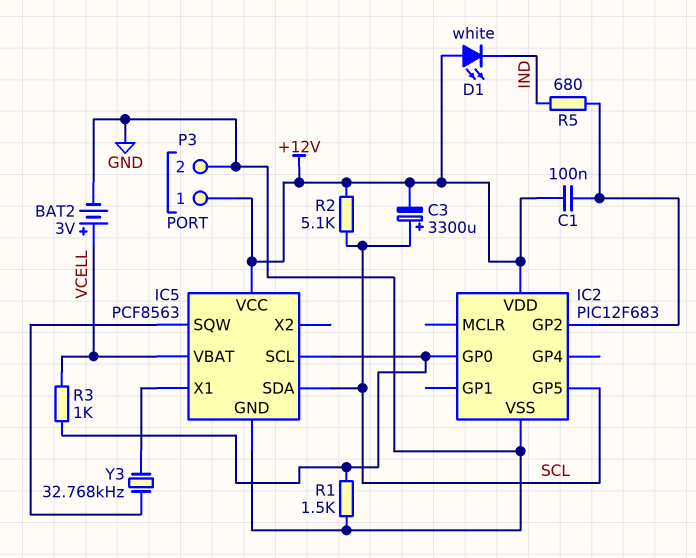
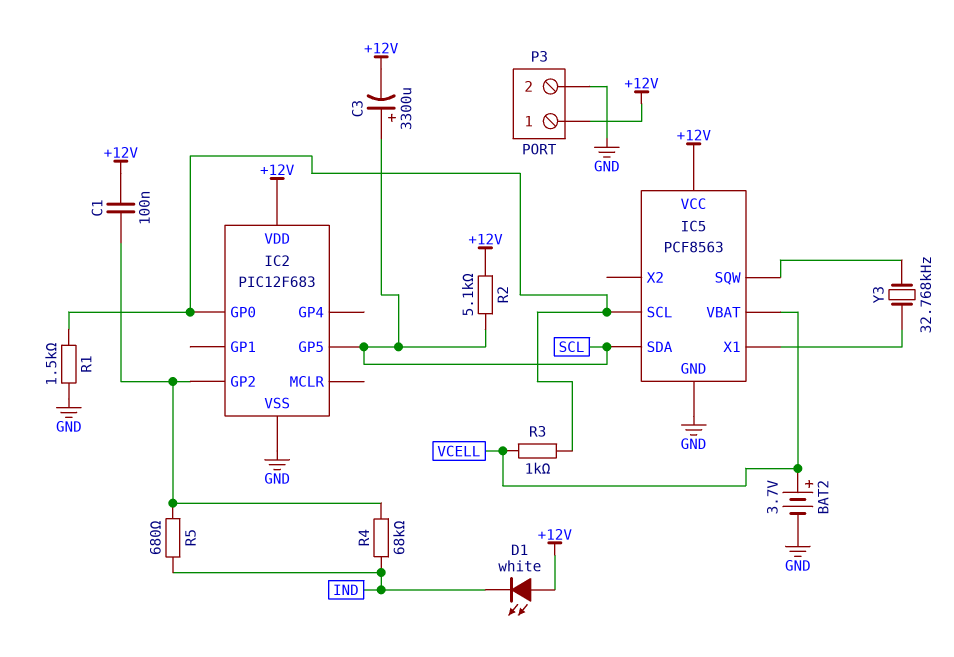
BAT2: 3V (plus VCELL, minus GND) -> 3.7V (plus VCELL, minus GND)
R4: none -> 68k (IC2/GP2, IND)

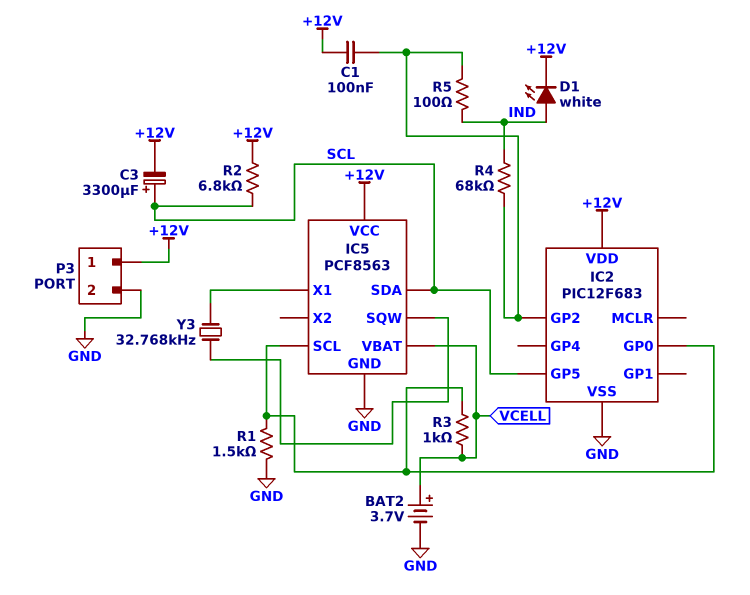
D1: LED white (A +12V, K IND) -> LED white (A IND, K +12V)
R2: 5.1k (+12V, SCL) -> 6.8k (+12V, SCL)
R5: 680 (IC2/GP2, IND) -> 100 (IC2/GP2, IND)

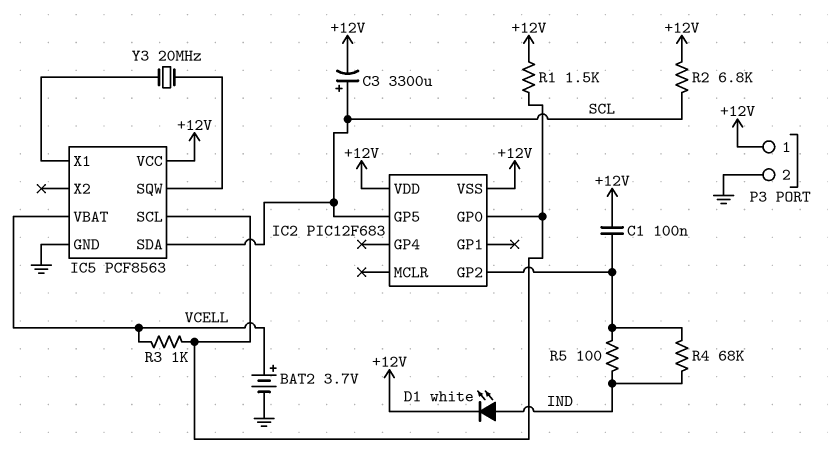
IC2 pin VSS: GND -> +12V
R1: 1.5k (GND, IC2/GP0) -> 1.5k (+12V, IC2/GP0)
Y3: 32.768kHz (IC5/SQW, IC5/X1) -> 20MHz (IC5/SQW, IC5/X1)

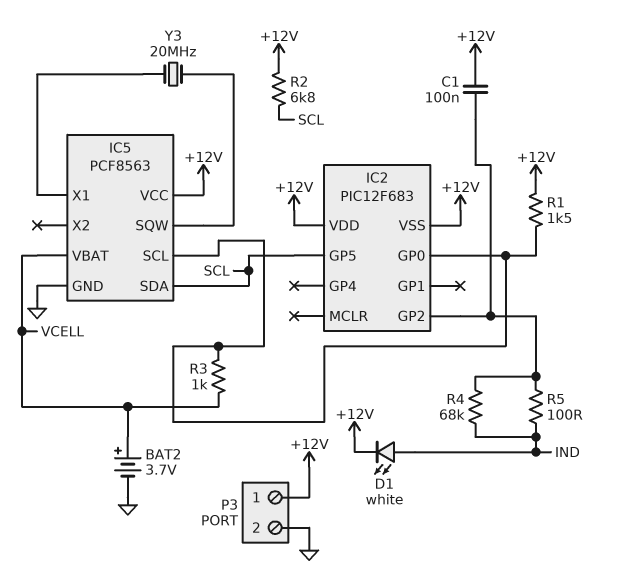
C3: 3300uF (plus SCL, minus +12V) -> none

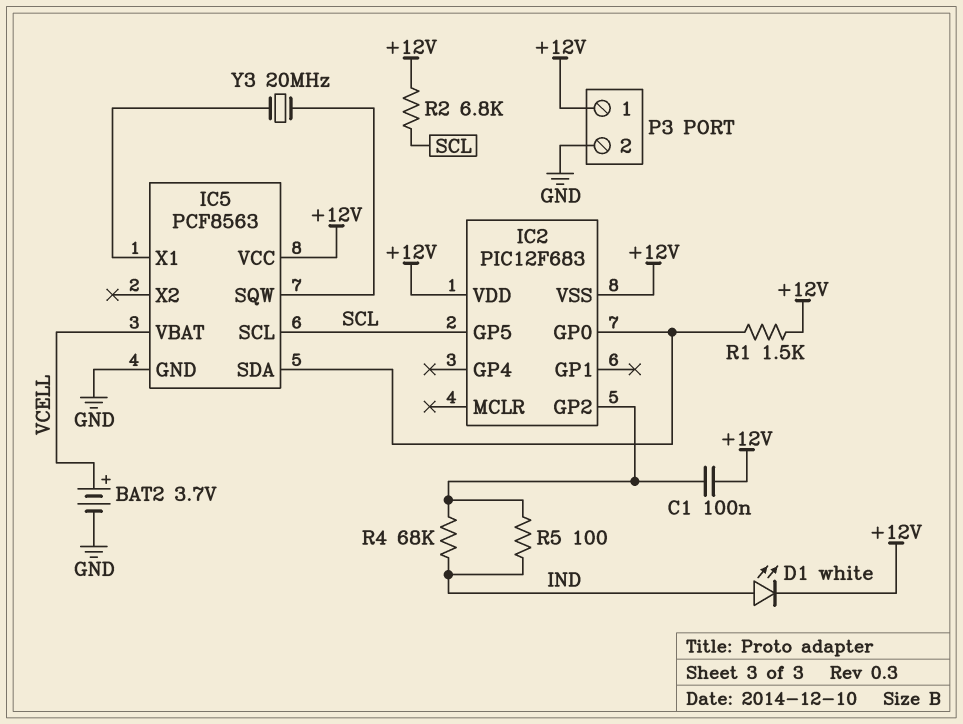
IC5 pin SCL: IC2/GP0 -> SCL
IC5 pin SDA: SCL -> IC2/GP0
R3: 1k (IC2/GP0, VCELL) -> none

